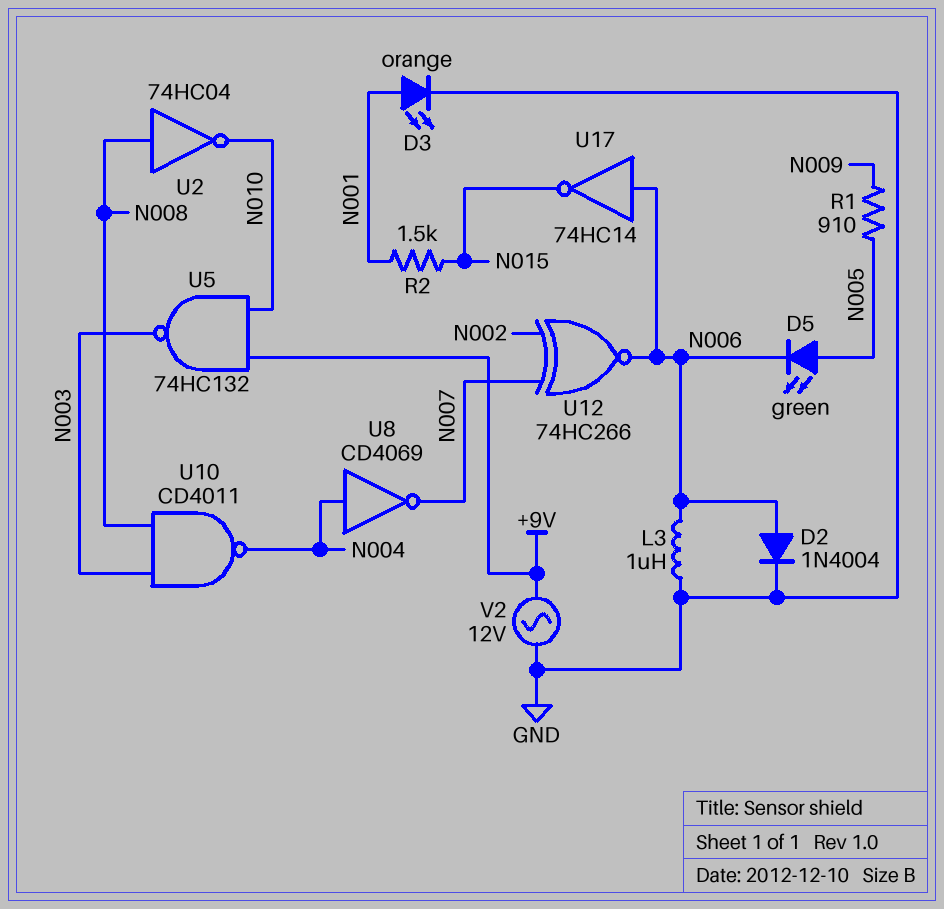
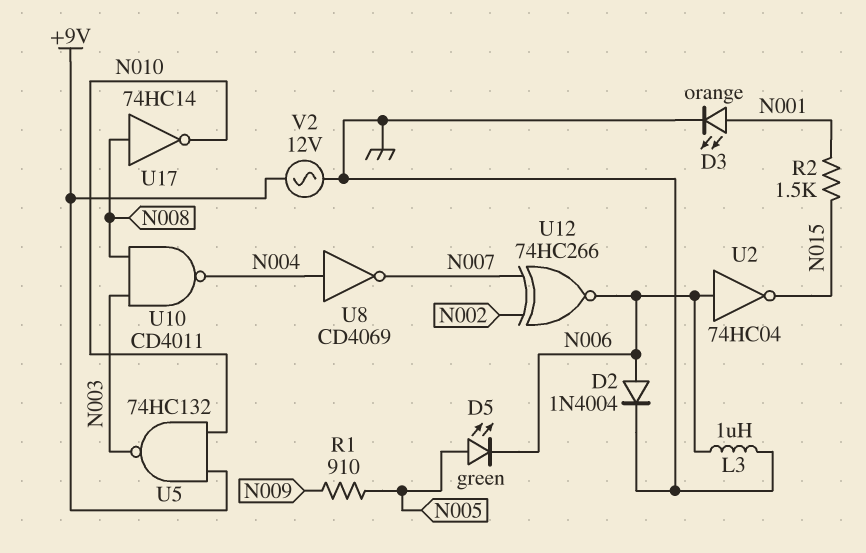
U2: NOT 74HC04 (in N008, out N010) -> NOT 74HC04 (in N006, out N015)
U17: NOT 74HC14 (in N006, out N015) -> NOT 74HC14 (in N008, out N010)

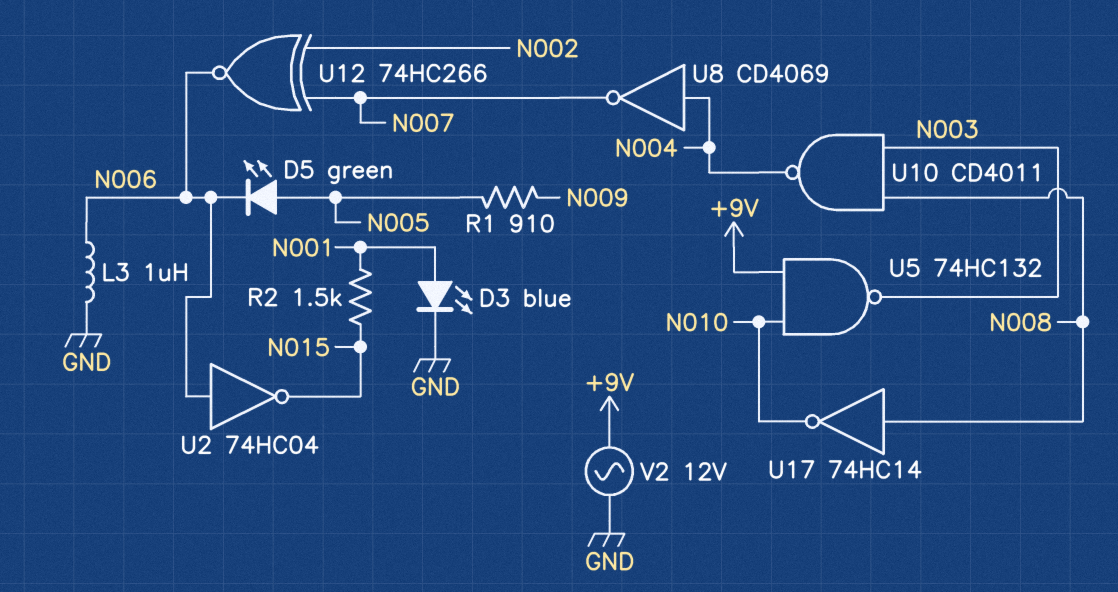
D2: diode 1N4004 (A N006, K GND) -> none
D3: LED orange (A N001, K GND) -> LED blue (A N001, K GND)

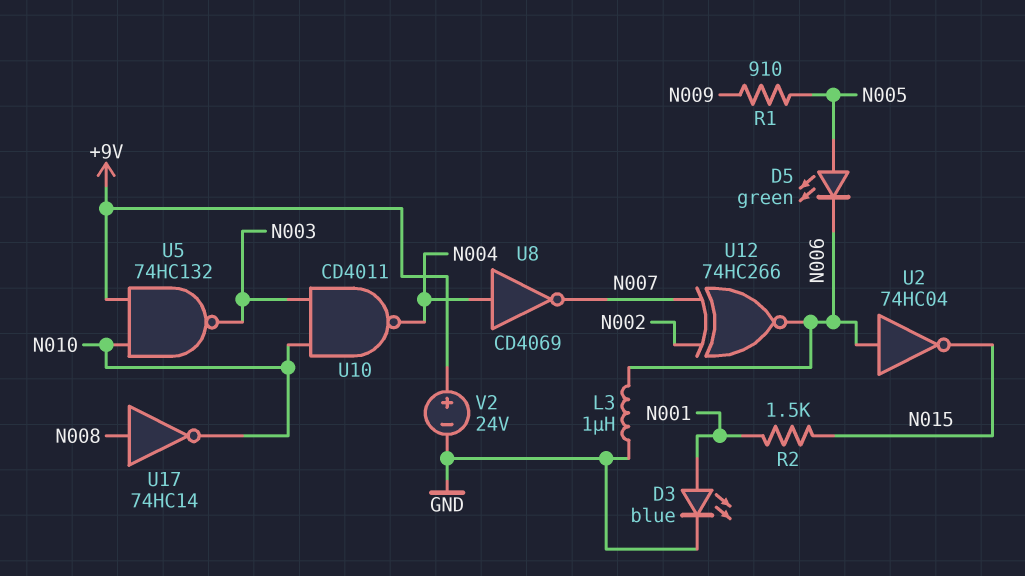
U10: NAND CD4011 (in N003, in N008, out N004) -> NAND CD4011 (in N003, in N010, out N004)
V2: AC 12V (+9V, GND) -> 24V (plus +9V, minus GND)

